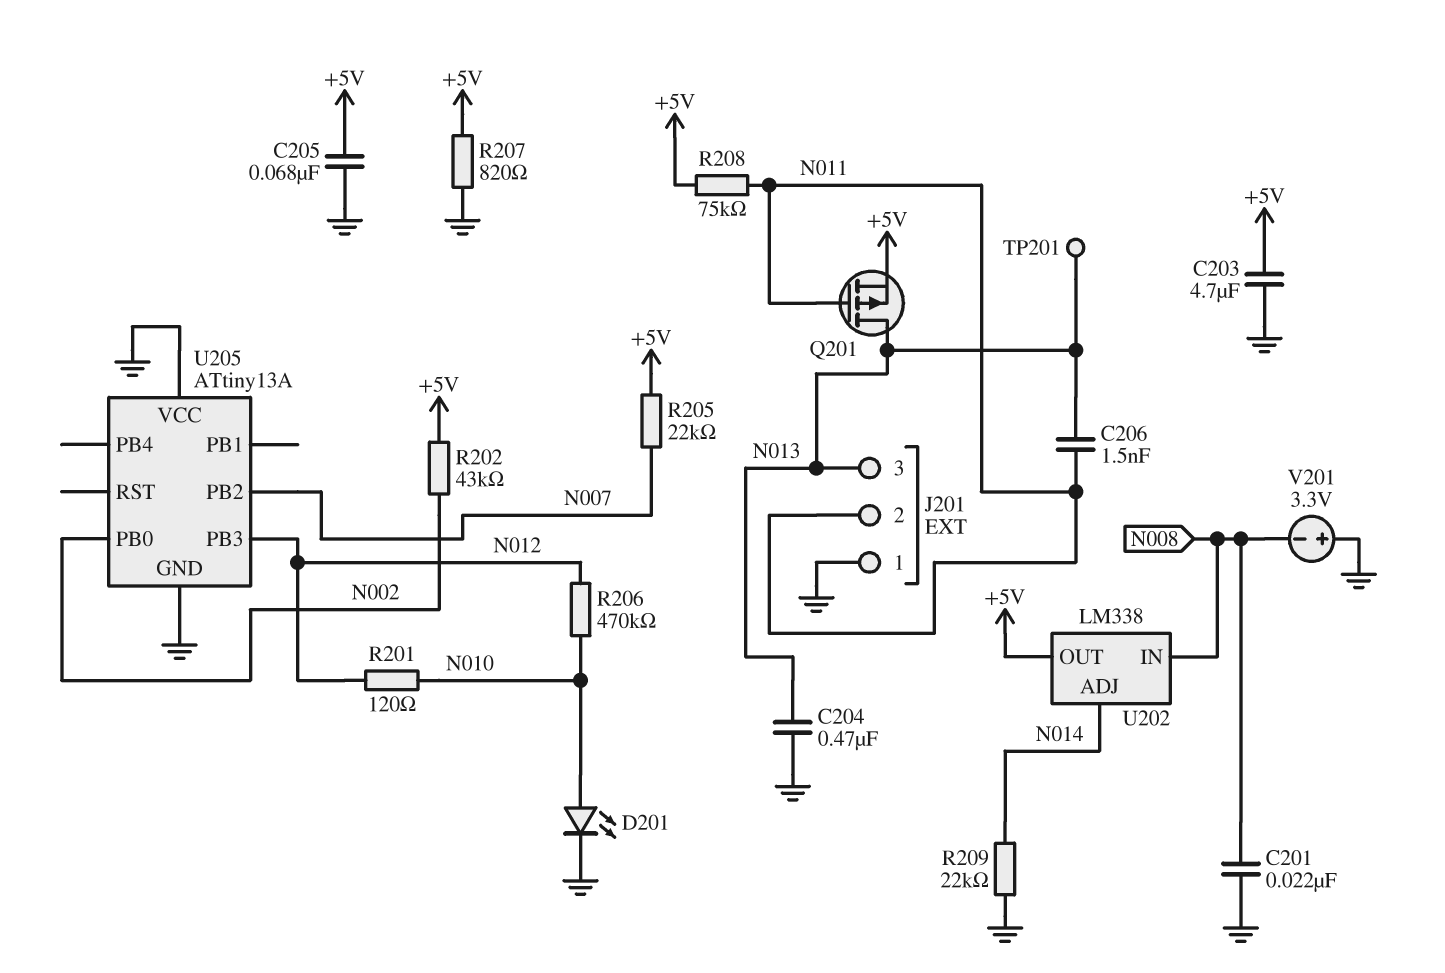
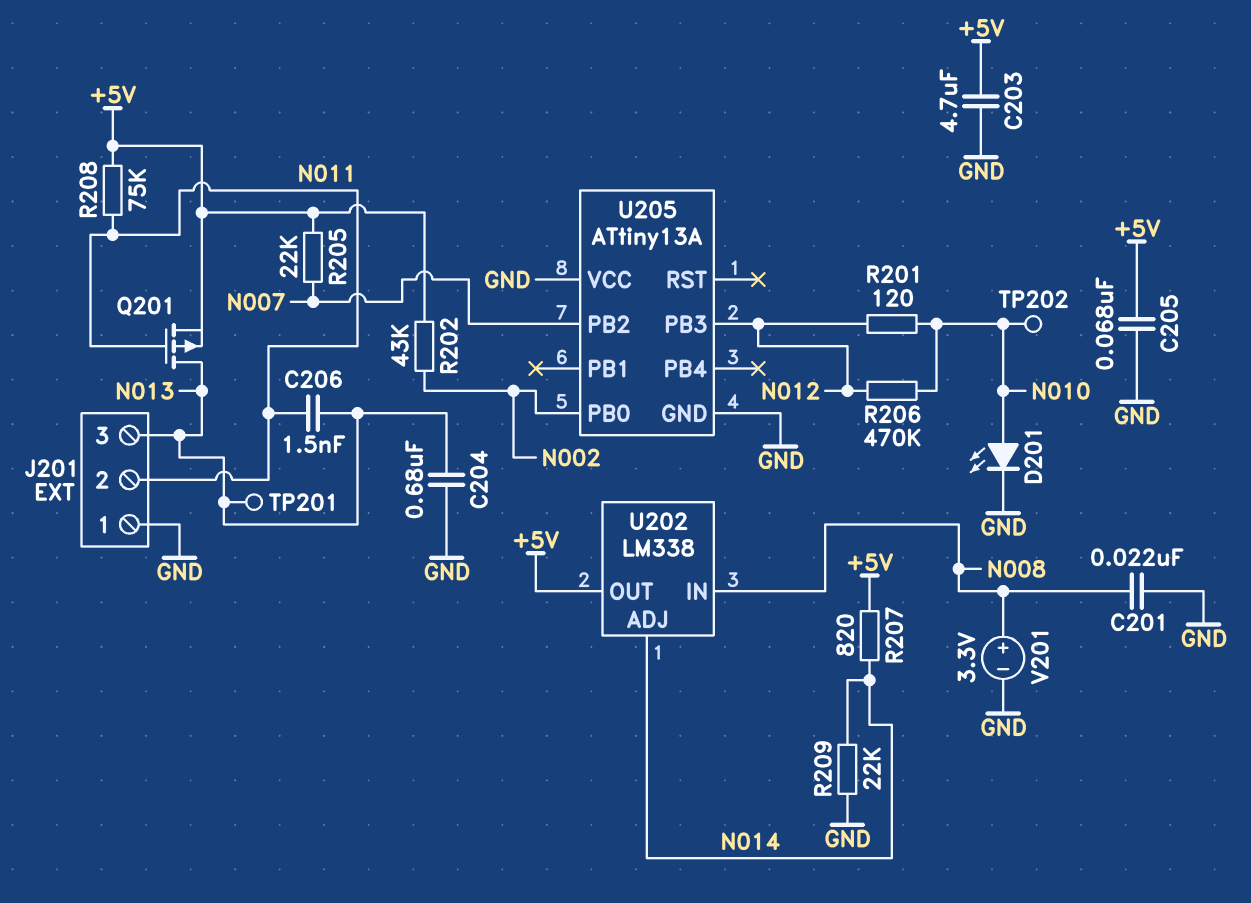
C204: 470nF (GND, N013) -> 680nF (GND, N013)
R207: 820 (+5V, GND) -> 820 (+5V, N014)
TP202: none -> test point (N010)
V201: 3.3V (plus GND, minus N008) -> 3.3V (plus N008, minus GND)

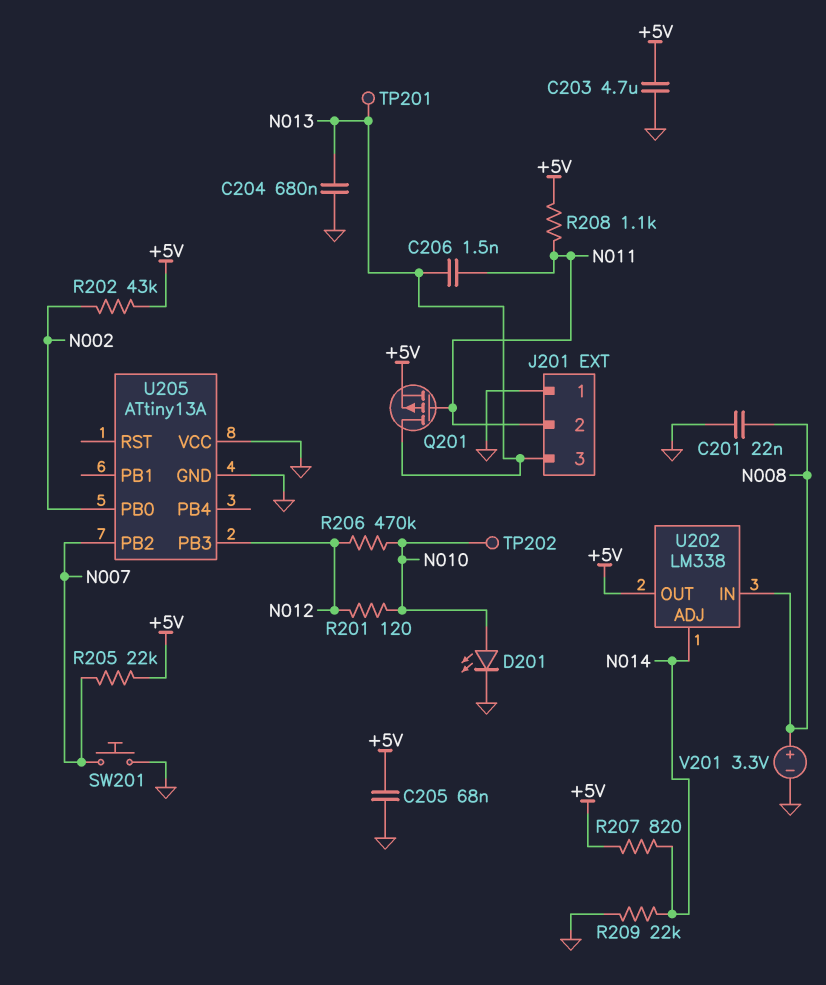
R208: 75k (+5V, N011) -> 1.1k (+5V, N011)
SW201: none -> button (GND, N007)

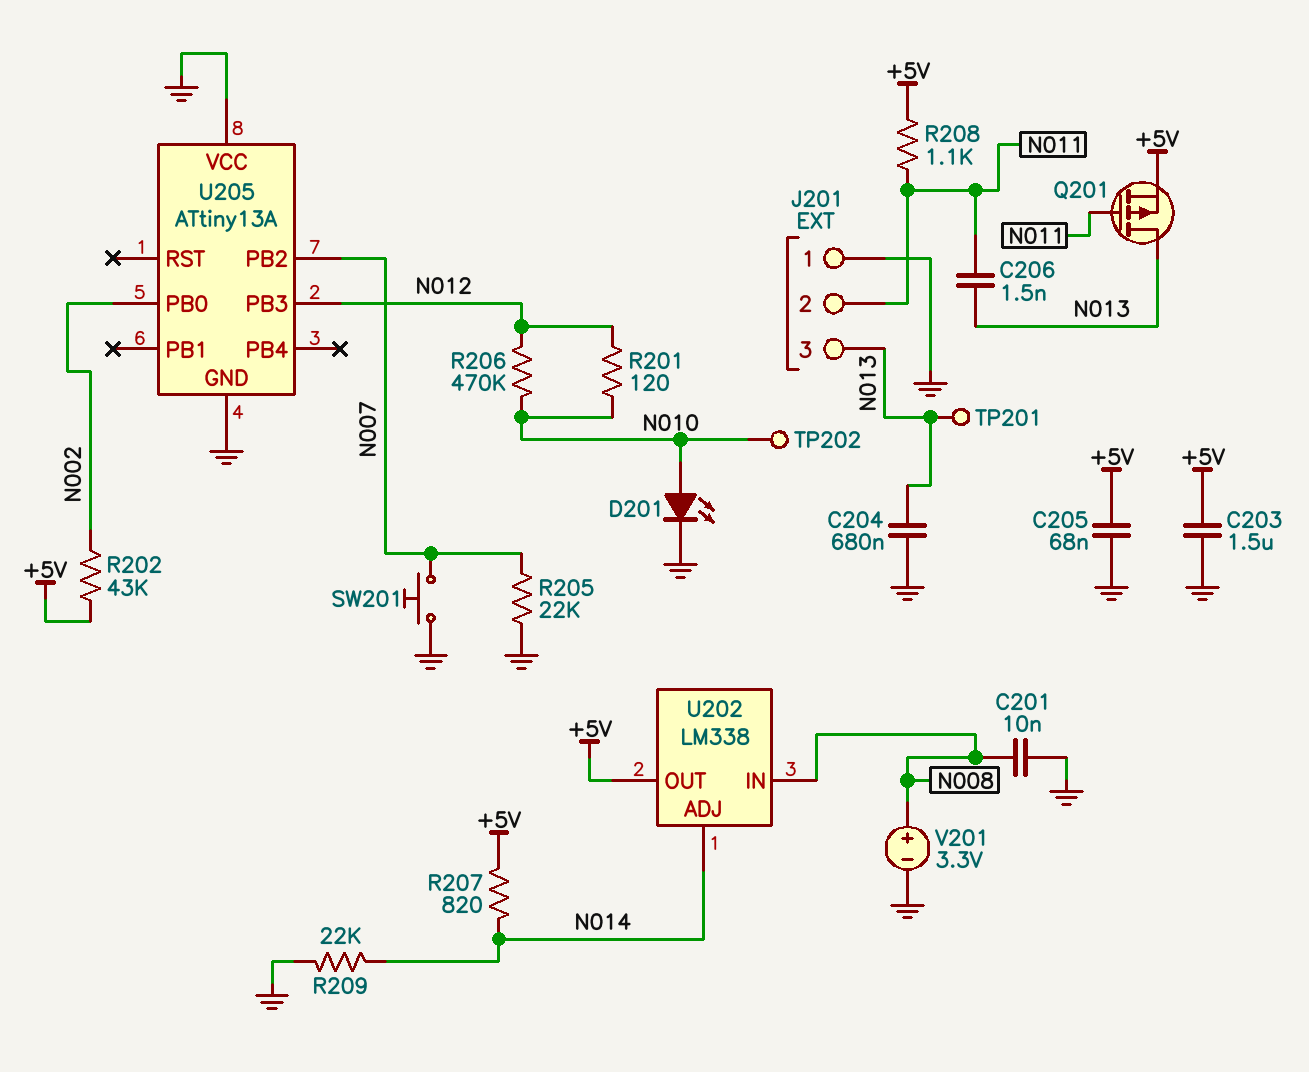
C201: 22nF (GND, N008) -> 10nF (GND, N008)
C203: 4.7uF (+5V, GND) -> 1.5uF (+5V, GND)
R205: 22k (+5V, N007) -> 22k (GND, N007)

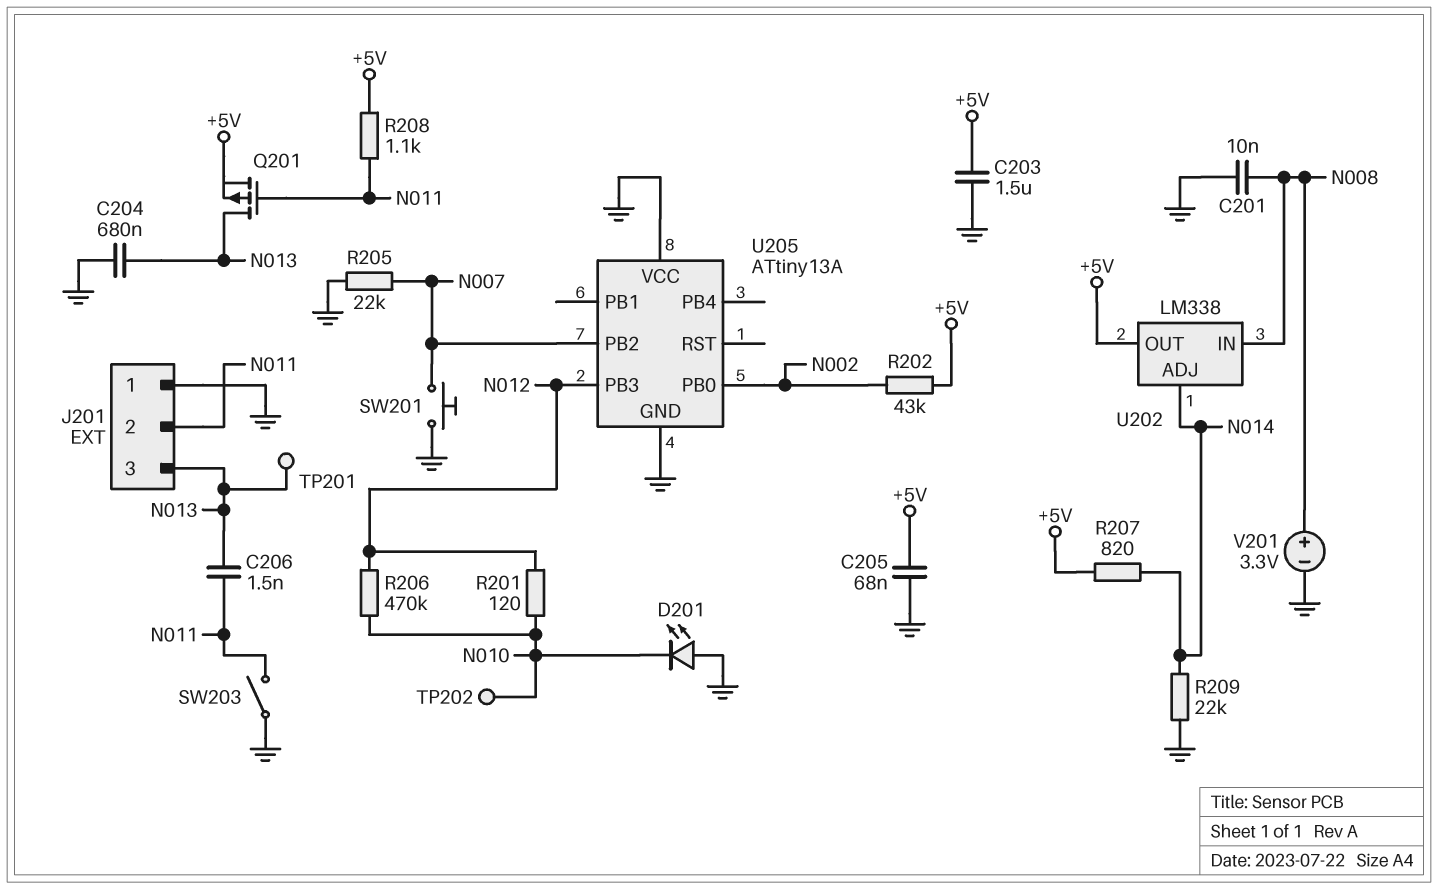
D201: LED (A N010, K GND) -> LED (A GND, K N010)
SW203: none -> switch (GND, N011)

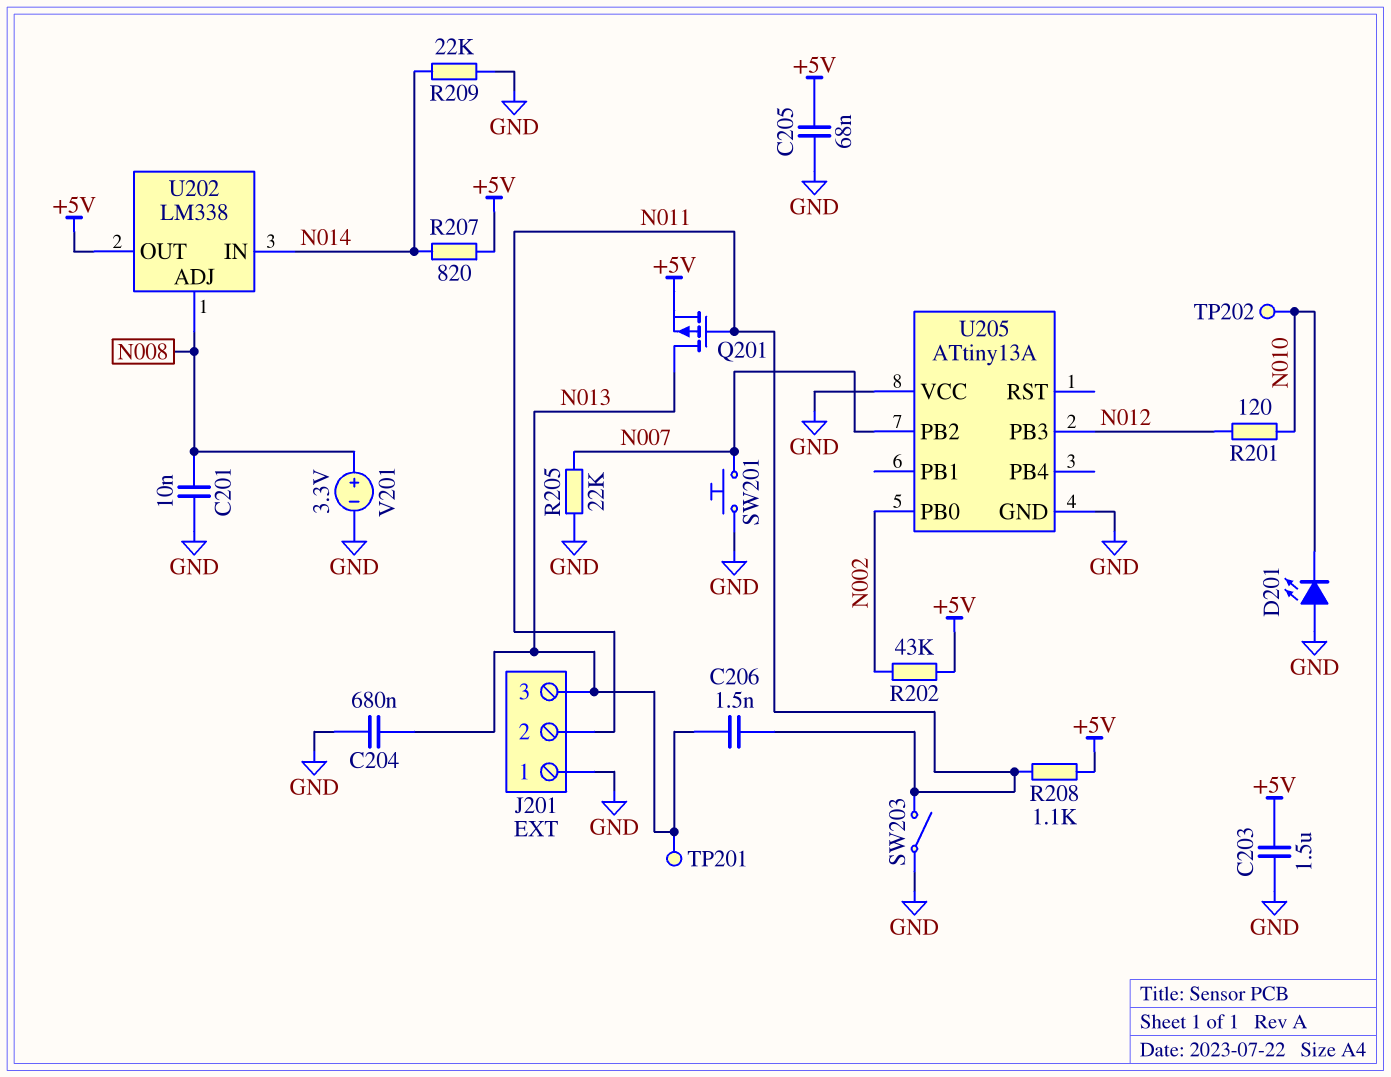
R206: 470k (N010, N012) -> none
U202 pin ADJ: N014 -> N008
U202 pin IN: N008 -> N014

